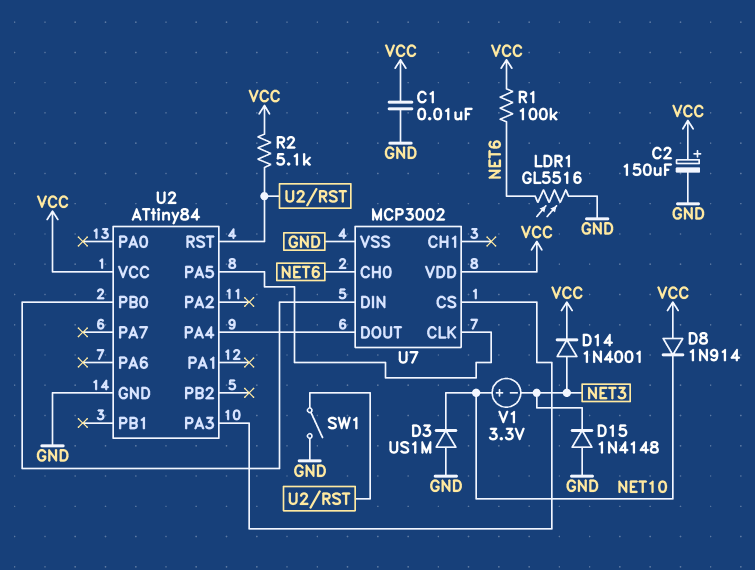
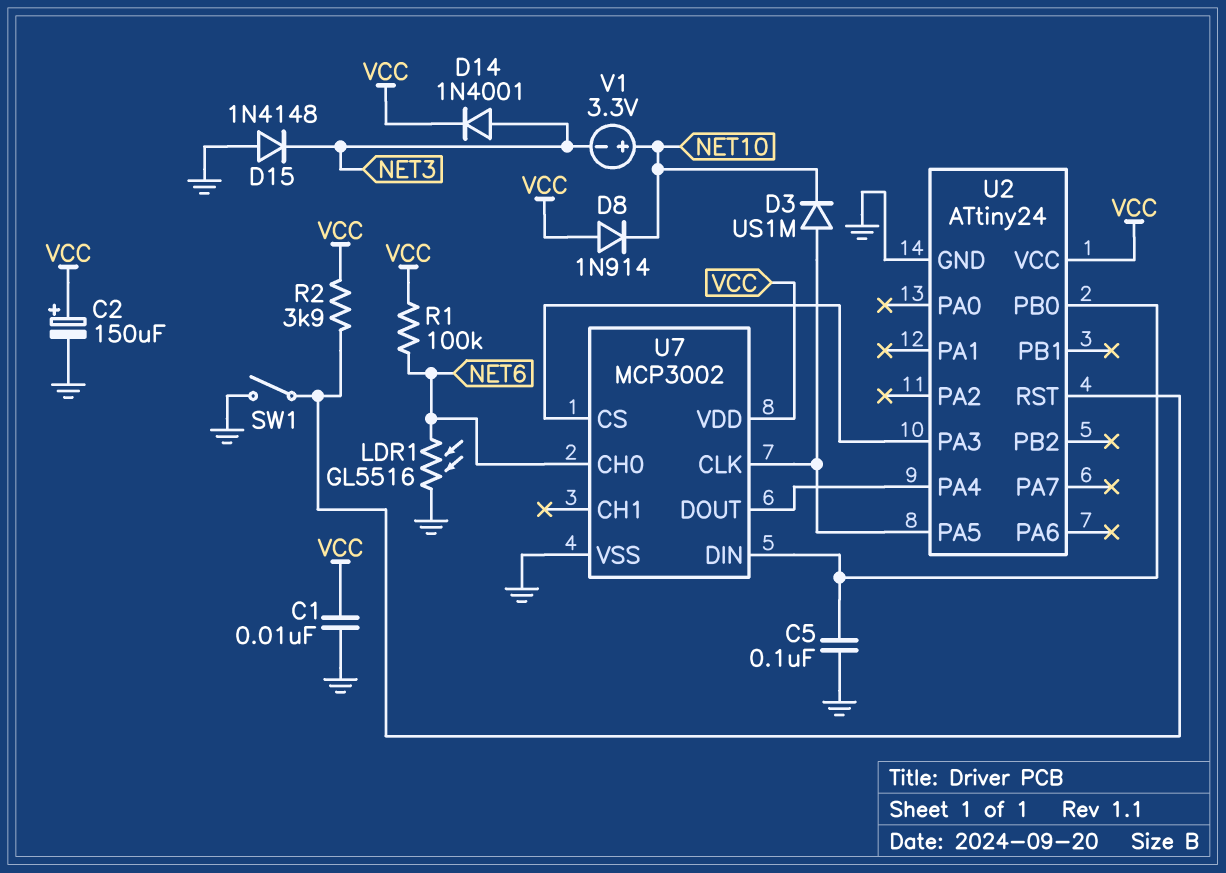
C5: none -> 100nF (GND, U2/PB0)
D3: diode US1M (A GND, K NET10) -> diode US1M (A U2/PA5, K NET10)
R2: 5.1k (U2/RST, VCC) -> 3.9k (U2/RST, VCC)
U2: ATtiny84 -> ATtiny24

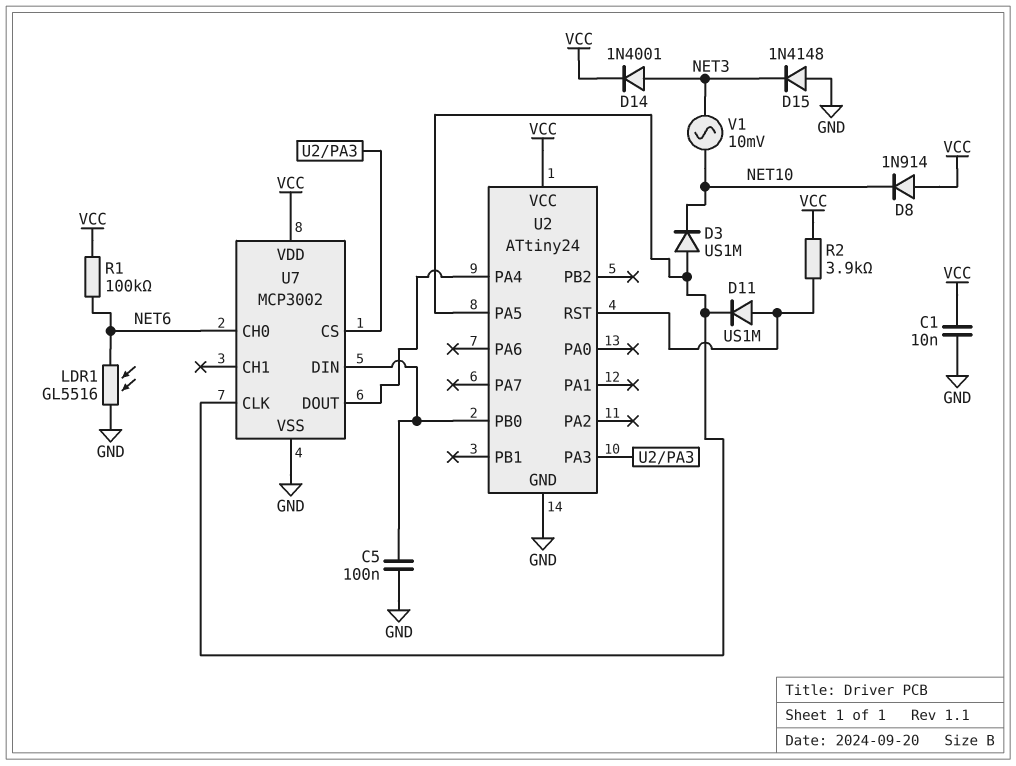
C2: 150uF (plus VCC, minus GND) -> none
D11: none -> diode US1M (A U2/RST, K U2/PA5)
SW1: switch (GND, U2/RST) -> none
V1: 3.3V (plus NET10, minus NET3) -> AC 10mV (NET3, NET10)

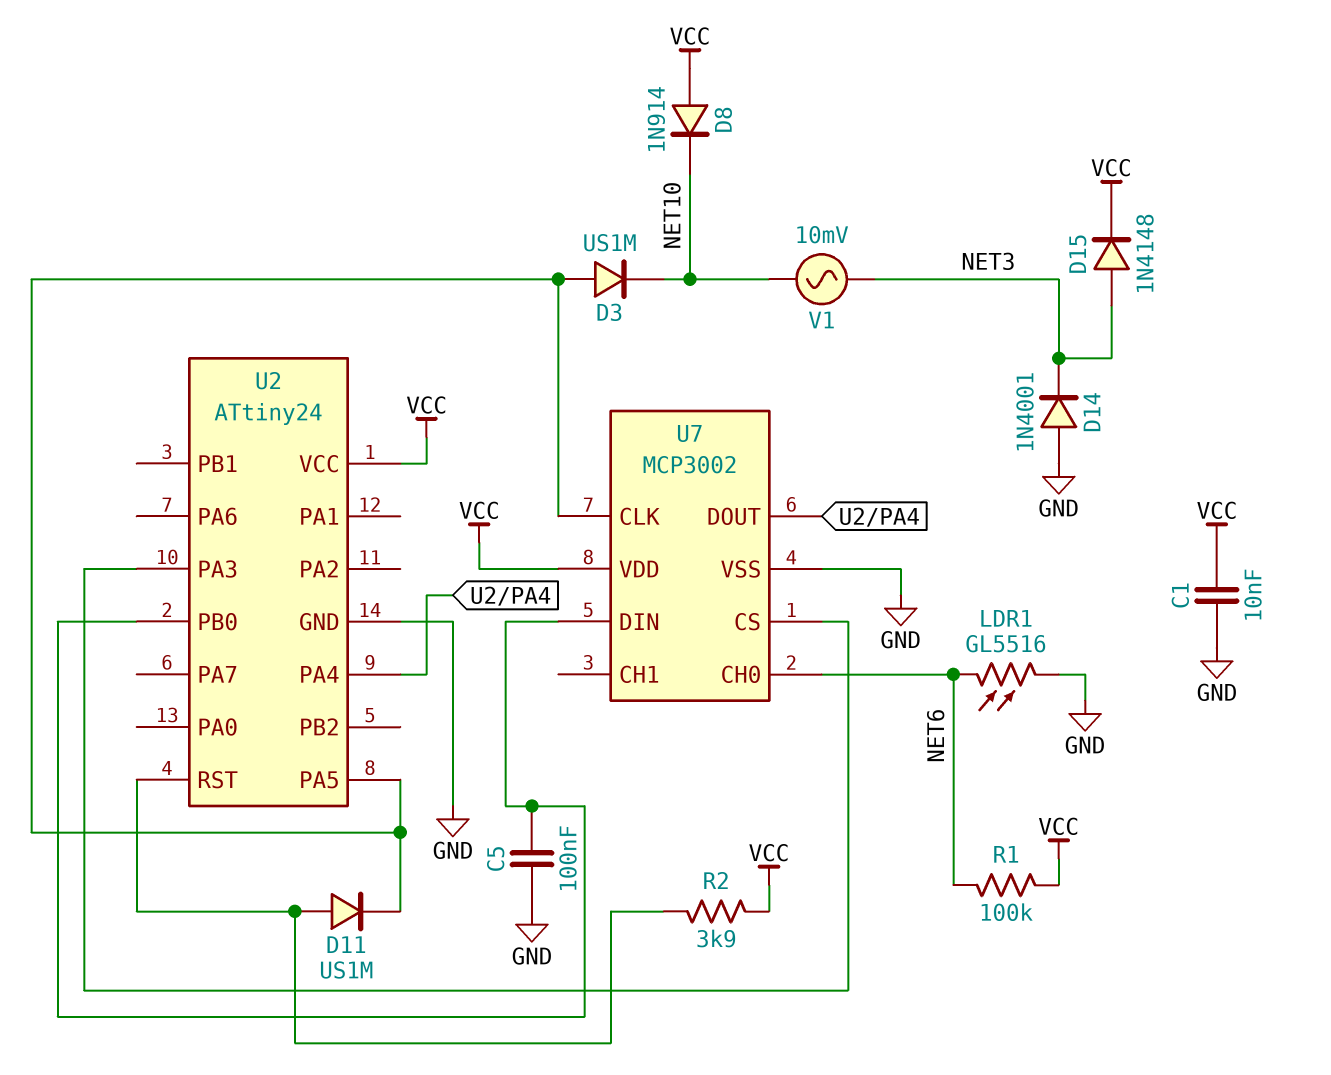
D14: diode 1N4001 (A NET3, K VCC) -> diode 1N4001 (A GND, K NET3)
D15: diode 1N4148 (A GND, K NET3) -> diode 1N4148 (A NET3, K VCC)

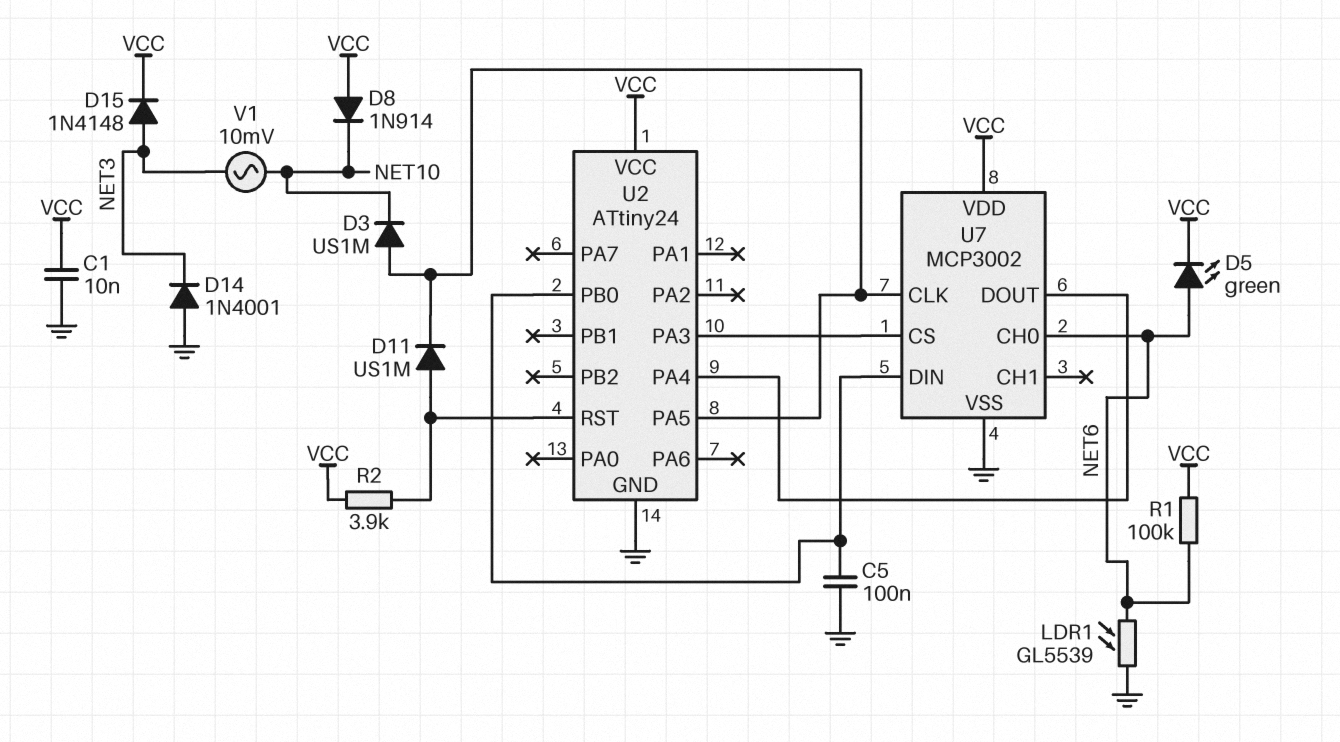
D5: none -> LED green (A NET6, K VCC)
LDR1: GL5516 (GND, NET6) -> GL5539 (GND, NET6)

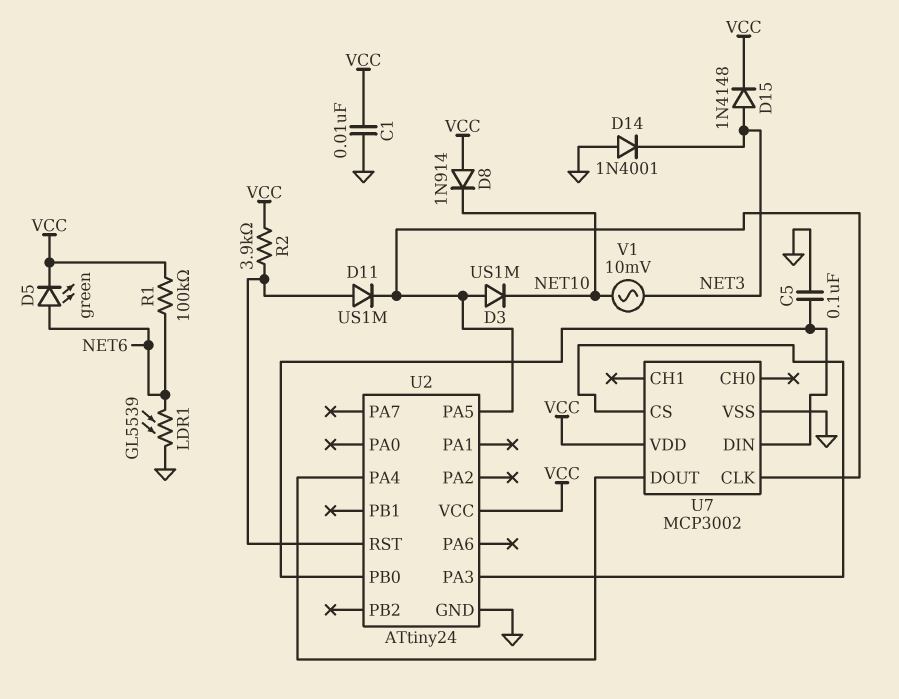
U7 pin CH0: NET6 -> none

